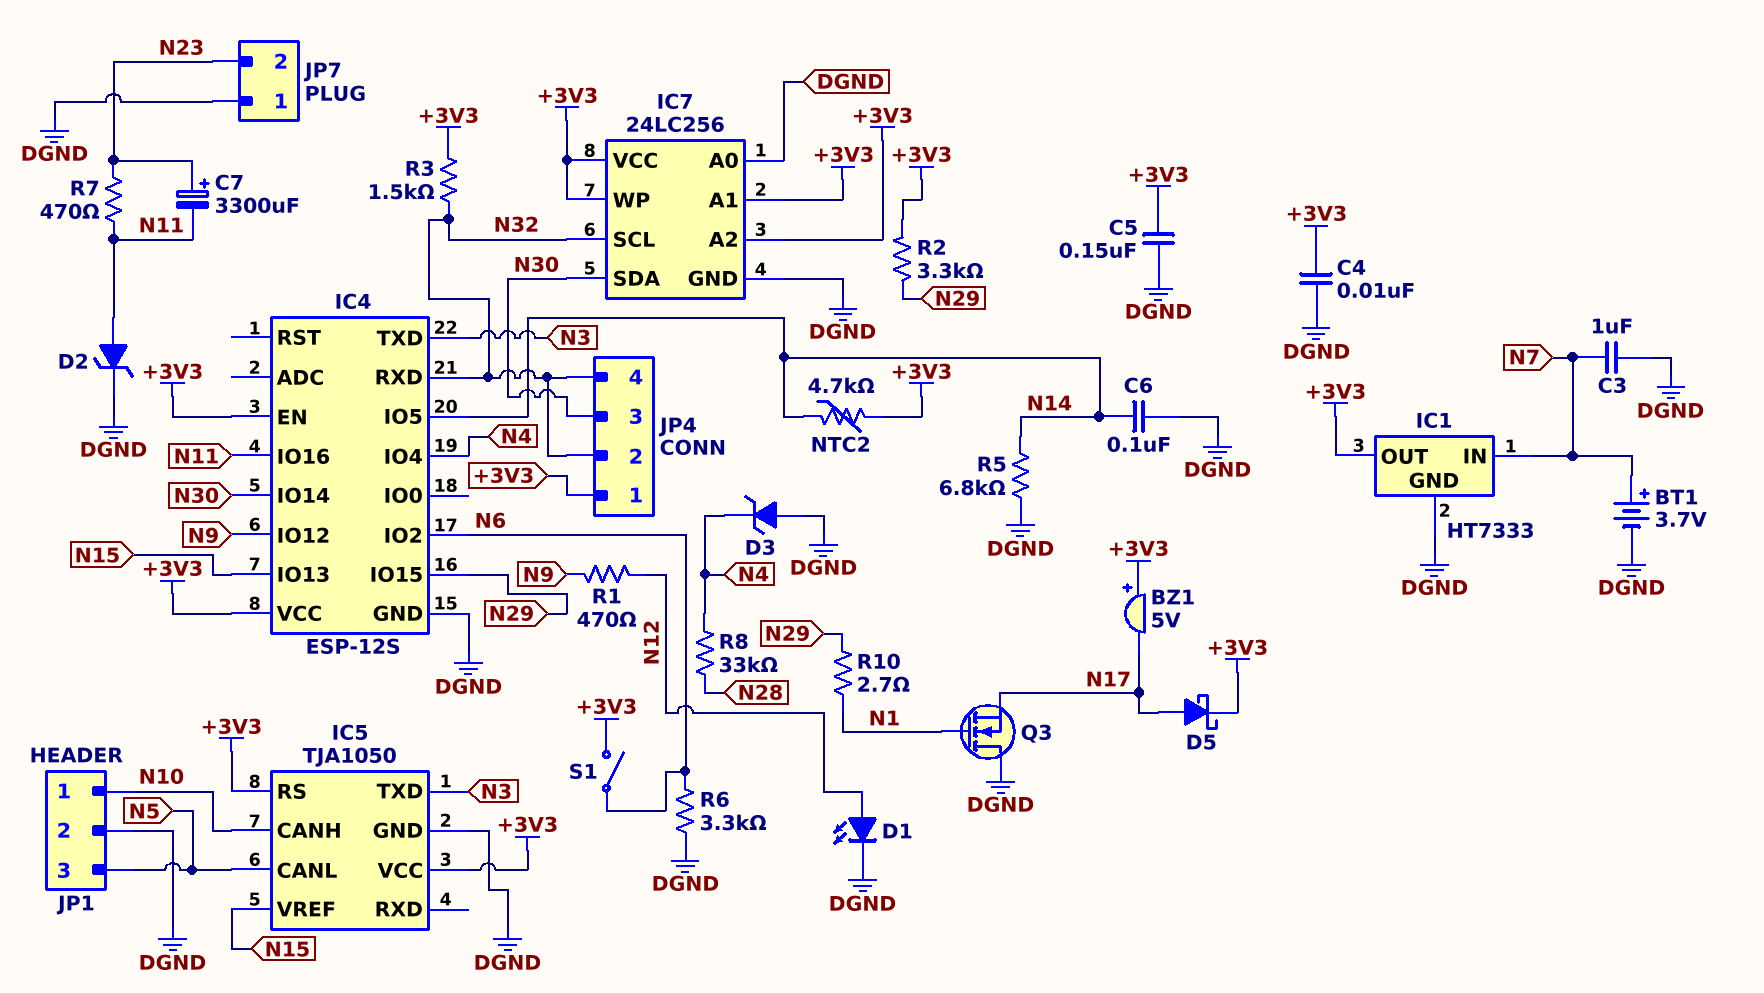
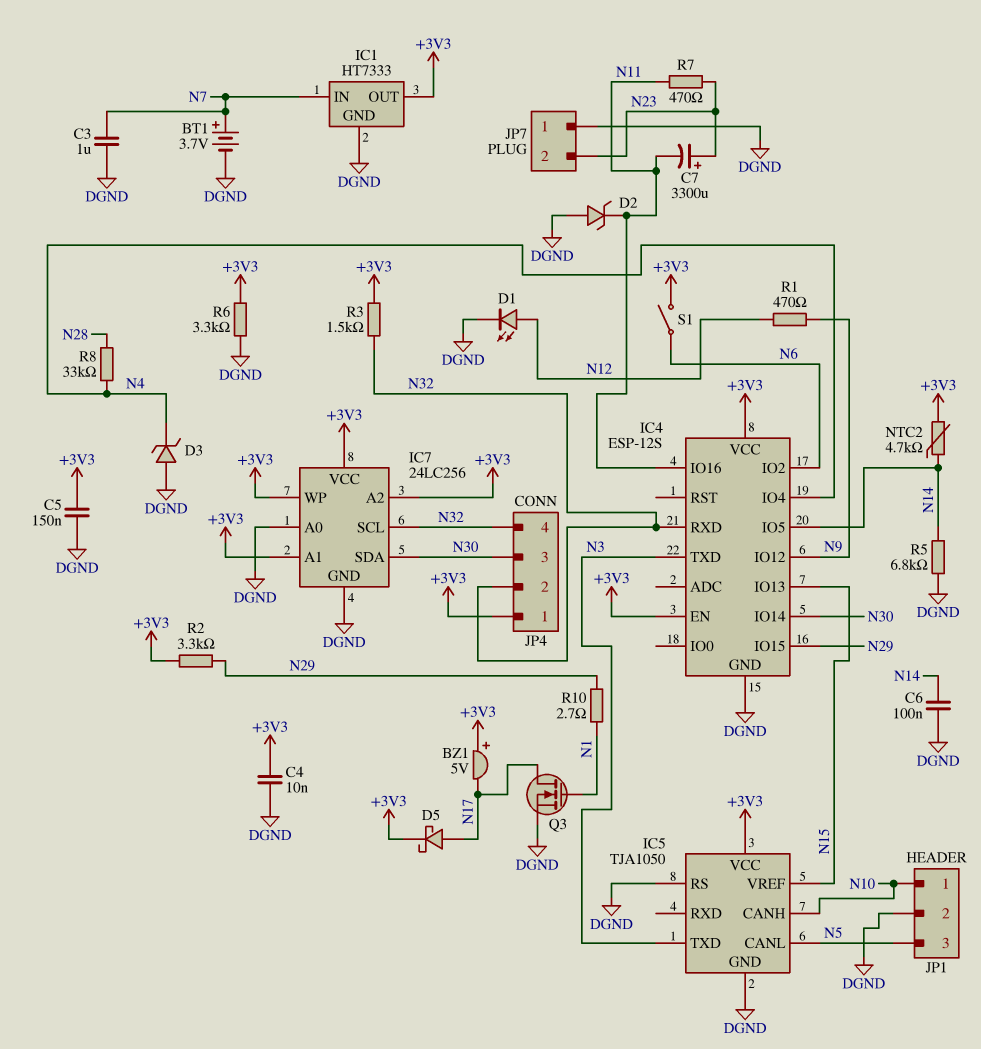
D2: zener (A N11, K DGND) -> zener (A DGND, K N11)
IC5 pin RS: +3V3 -> DGND
Q3: NMOS (G N1, D DGND, S N17) -> NMOS (G N1, D N17, S DGND)
R6: 3.3k (DGND, N6) -> 3.3k (+3V3, DGND)

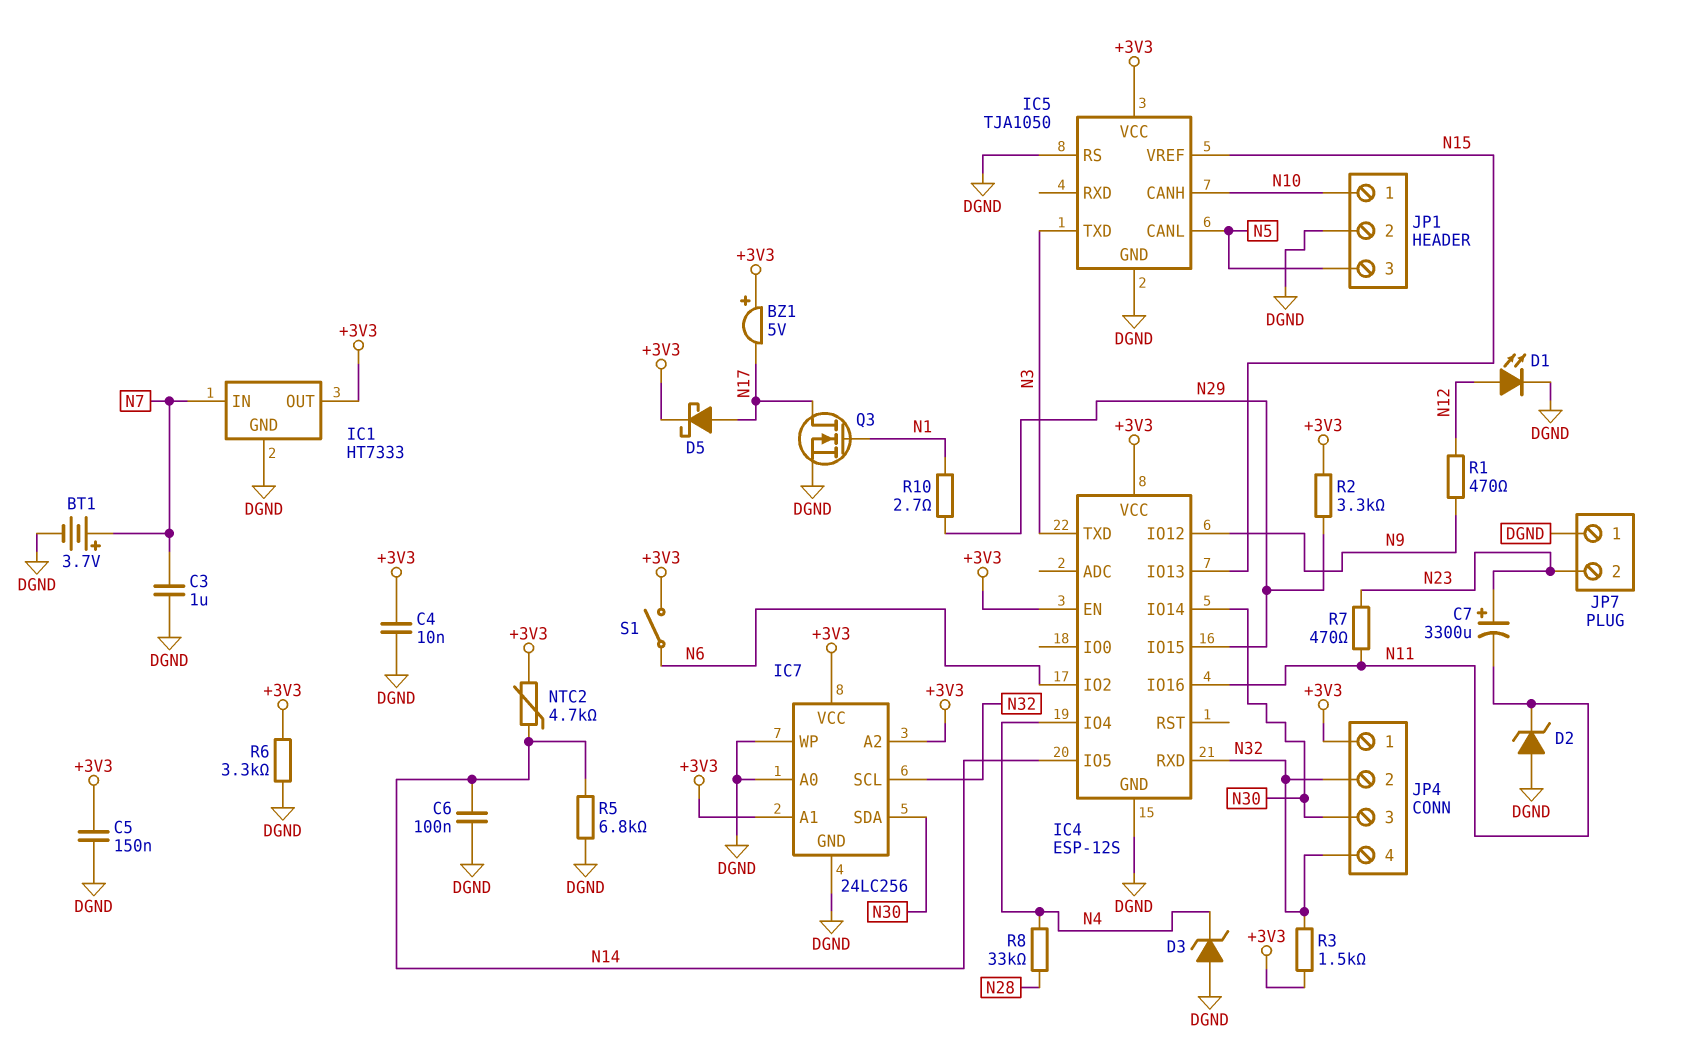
IC7 pin WP: +3V3 -> DGND

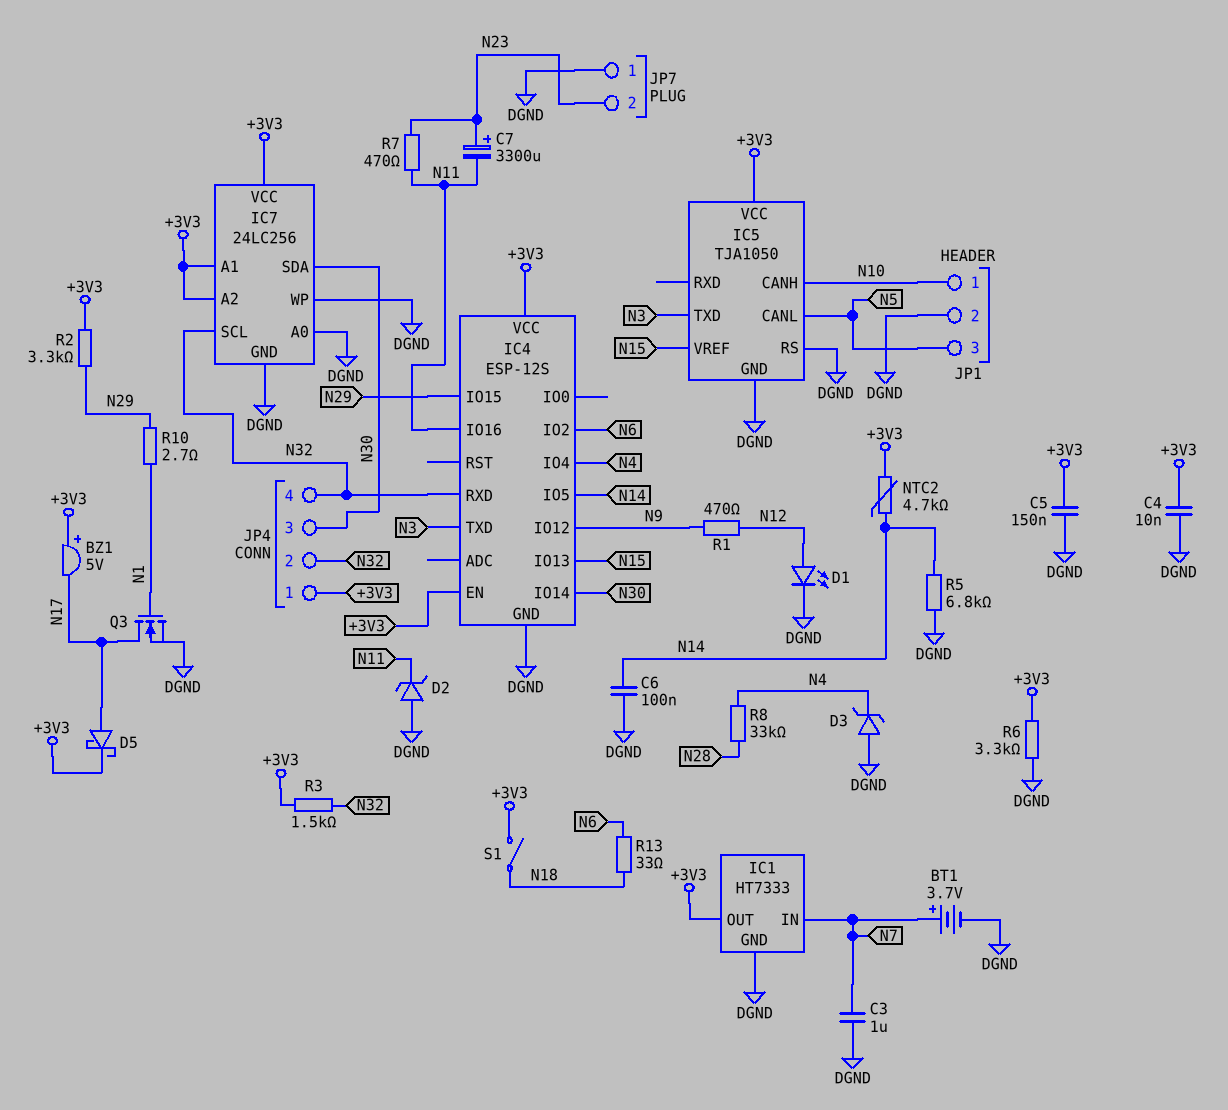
R13: none -> 33 (N6, N18)
S1: switch (+3V3, N6) -> switch (+3V3, N18)

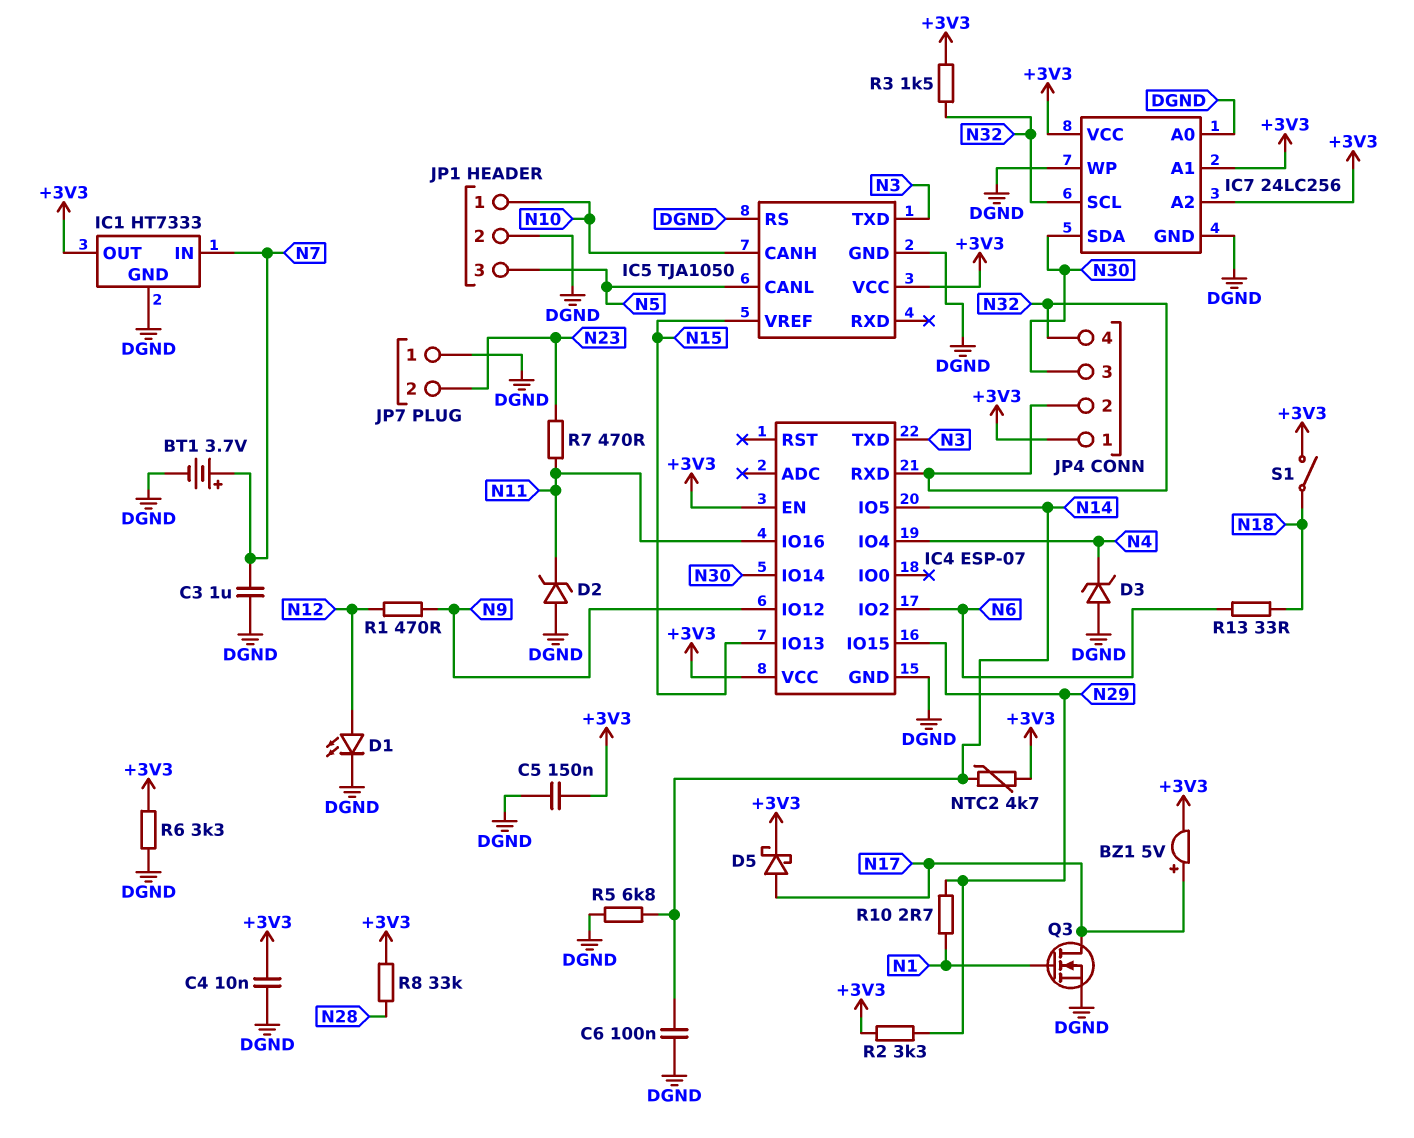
BZ1: buzzer 5V (plus +3V3, minus N17) -> buzzer 5V (plus N17, minus +3V3)
C7: 3300uF (plus N23, minus N11) -> none
IC4: ESP-12S -> ESP-07
R8: 33k (N4, N28) -> 33k (+3V3, N28)

